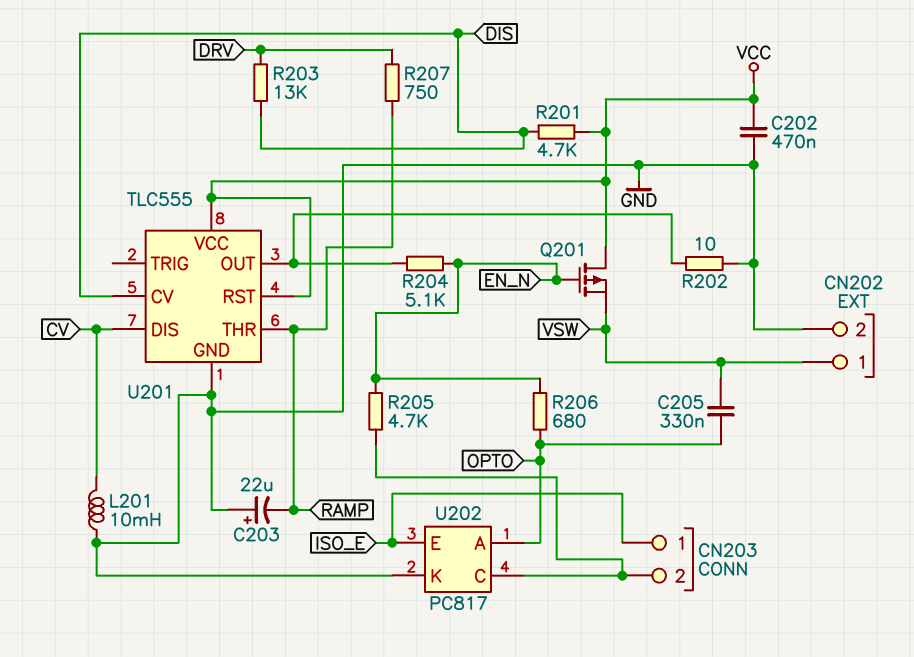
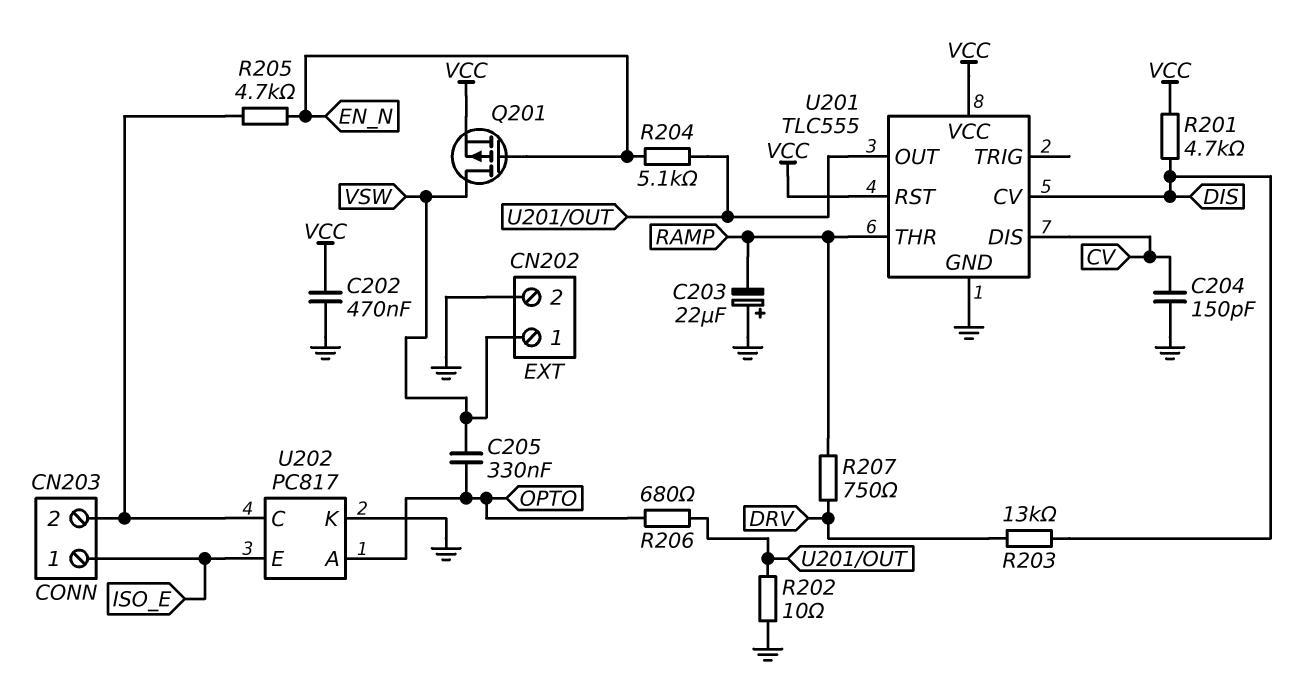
C204: none -> 150pF (CV, GND)
L201: 10mH (CV, GND) -> none
Q201: PMOS (G EN_N, D VCC, S VSW) -> PMOS (G EN_N, D VSW, S VCC)
R206: 680 (EN_N, OPTO) -> 680 (OPTO, U201/OUT)

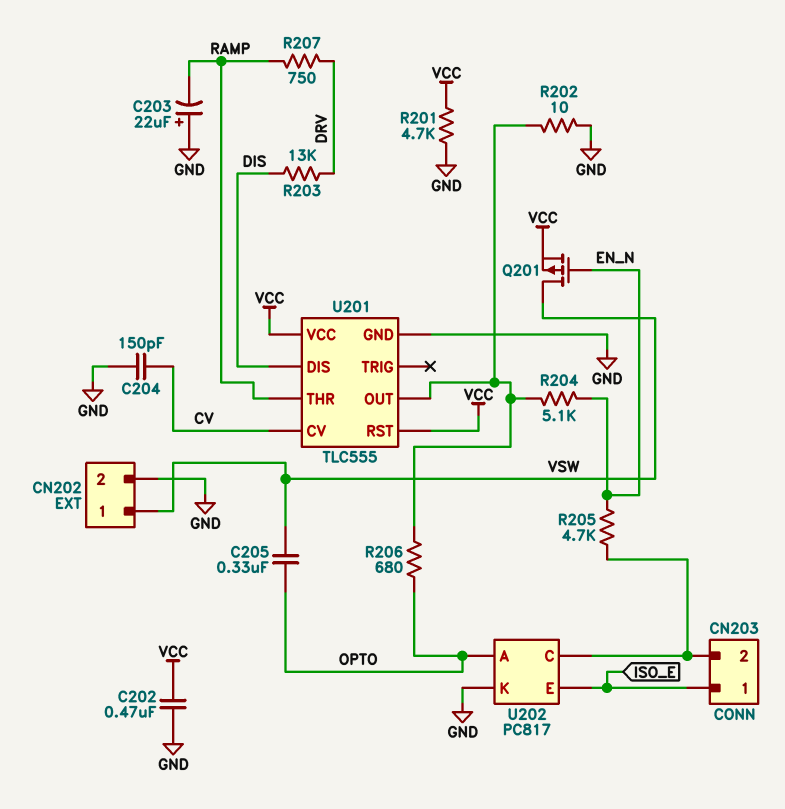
R201: 4.7k (DIS, VCC) -> 4.7k (GND, VCC)
U201 pin CV: DIS -> CV
U201 pin DIS: CV -> DIS

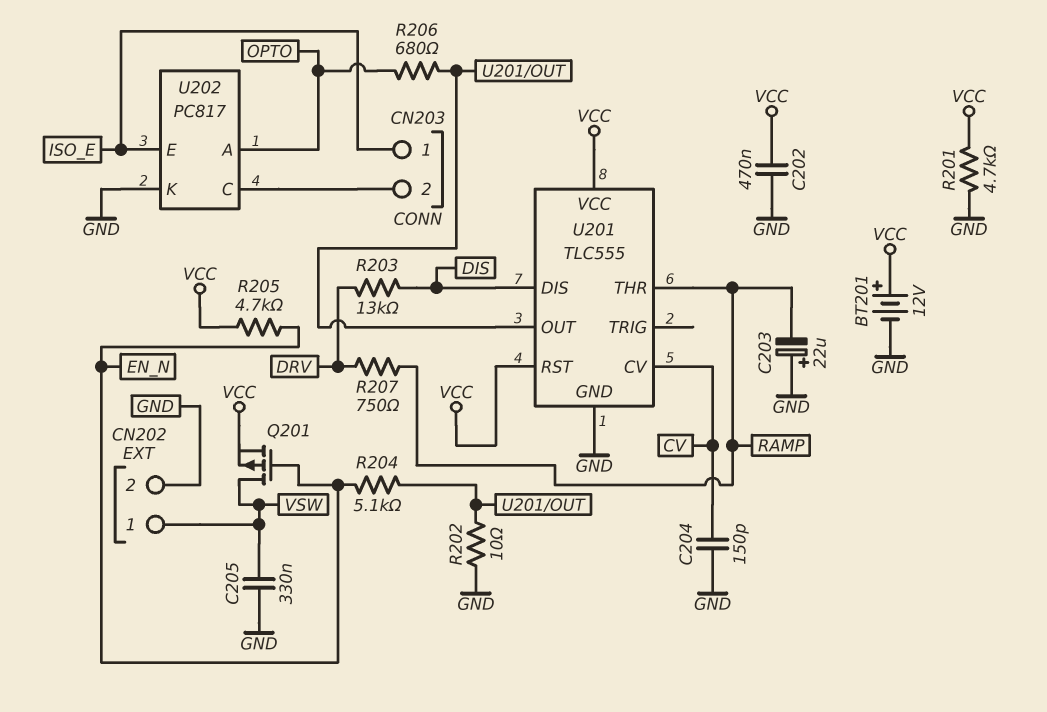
BT201: none -> 12V (plus VCC, minus GND)
C205: 330nF (OPTO, VSW) -> 330nF (GND, VSW)
R205: 4.7k (CN203/2, EN_N) -> 4.7k (EN_N, VCC)

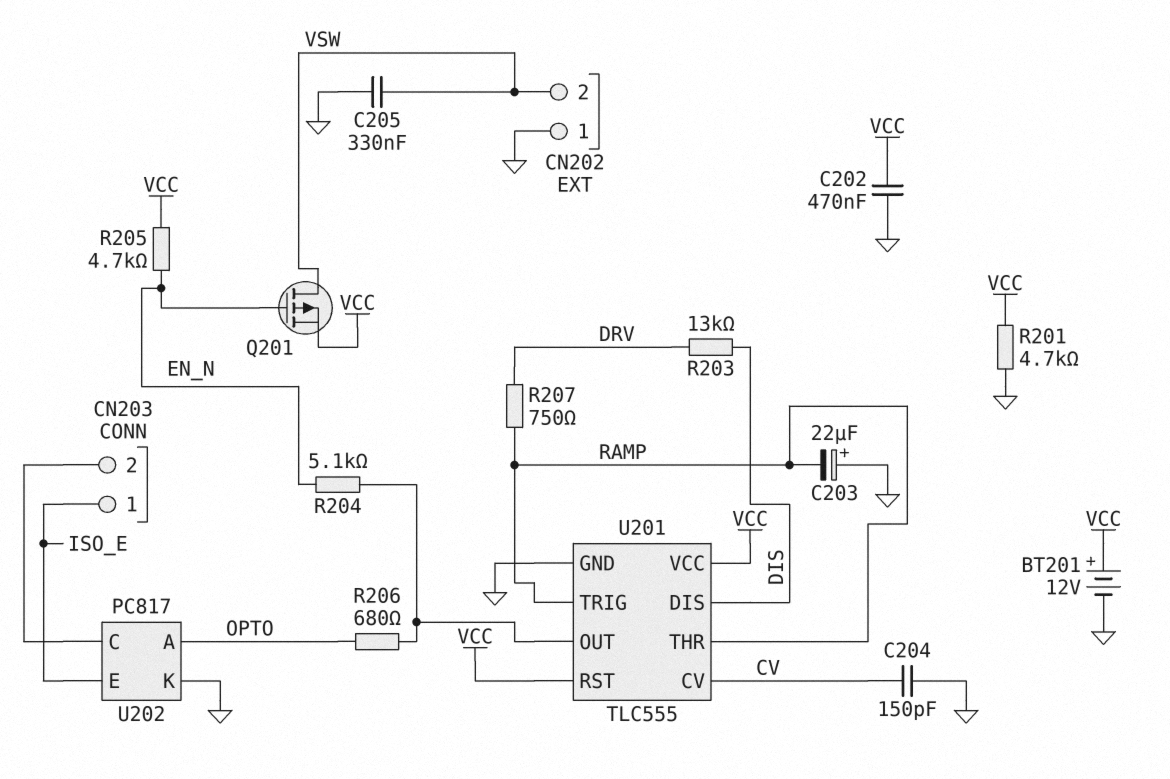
CN202 pin 1: VSW -> GND
CN202 pin 2: GND -> VSW
R202: 10 (GND, U201/OUT) -> none
U201 pin TRIG: none -> RAMP

